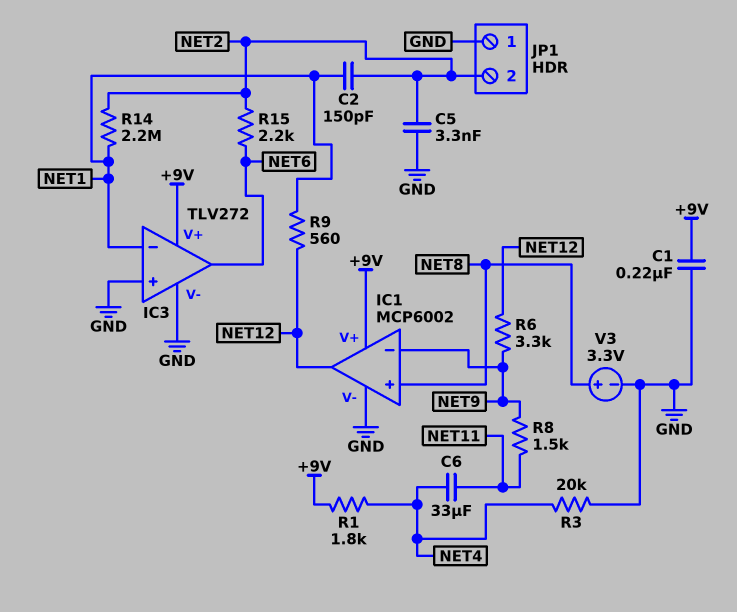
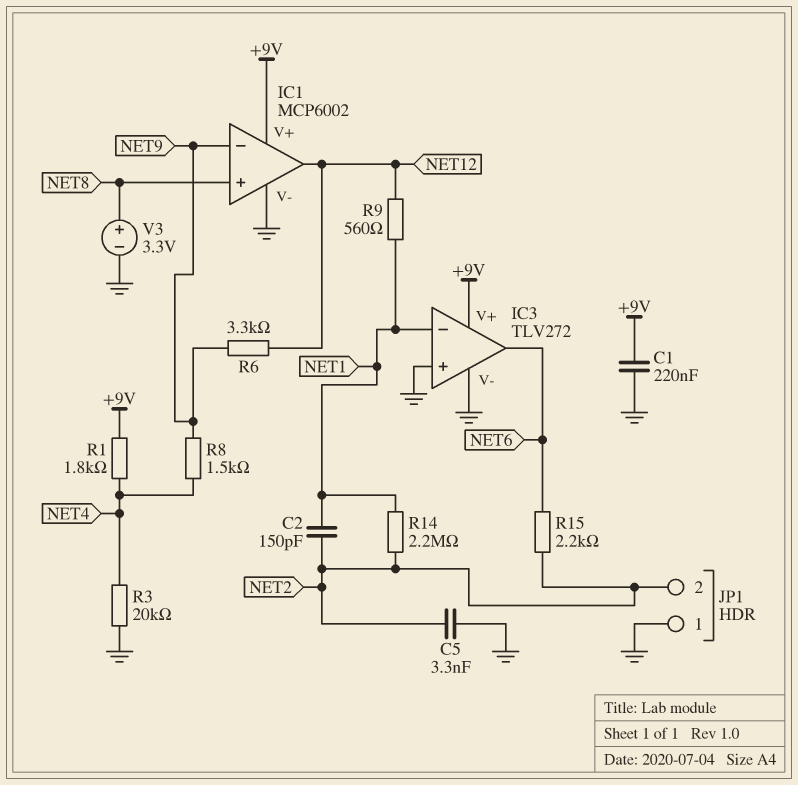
C6: 33uF (NET4, NET11) -> none
R8: 1.5k (NET9, NET11) -> 1.5k (NET4, NET9)

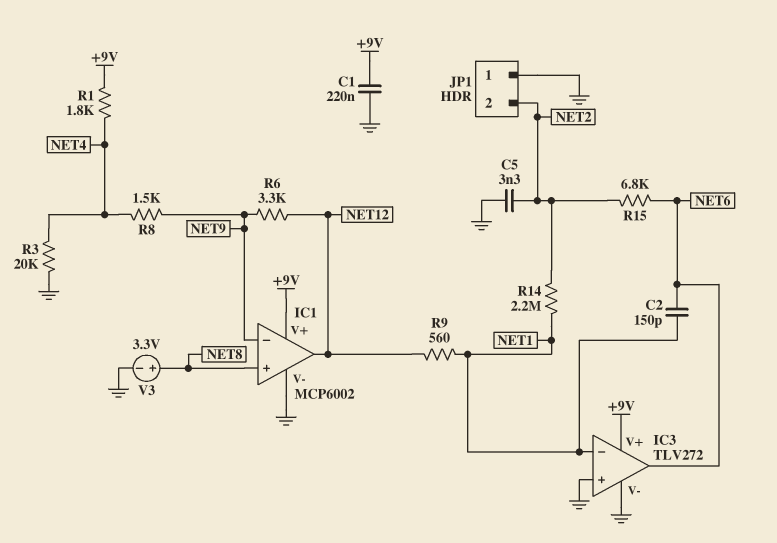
C2: 150pF (NET1, NET2) -> 150pF (NET1, NET6)
R15: 2.2k (NET2, NET6) -> 6.8k (NET2, NET6)

